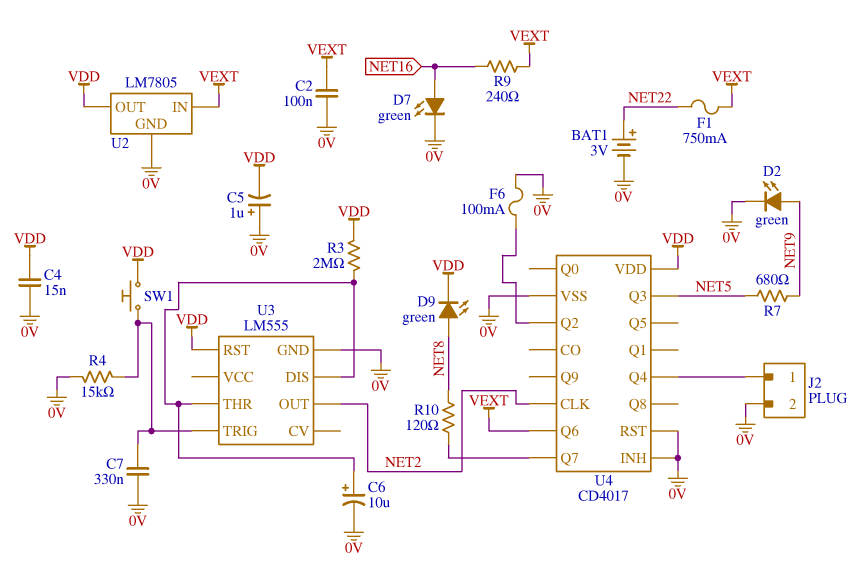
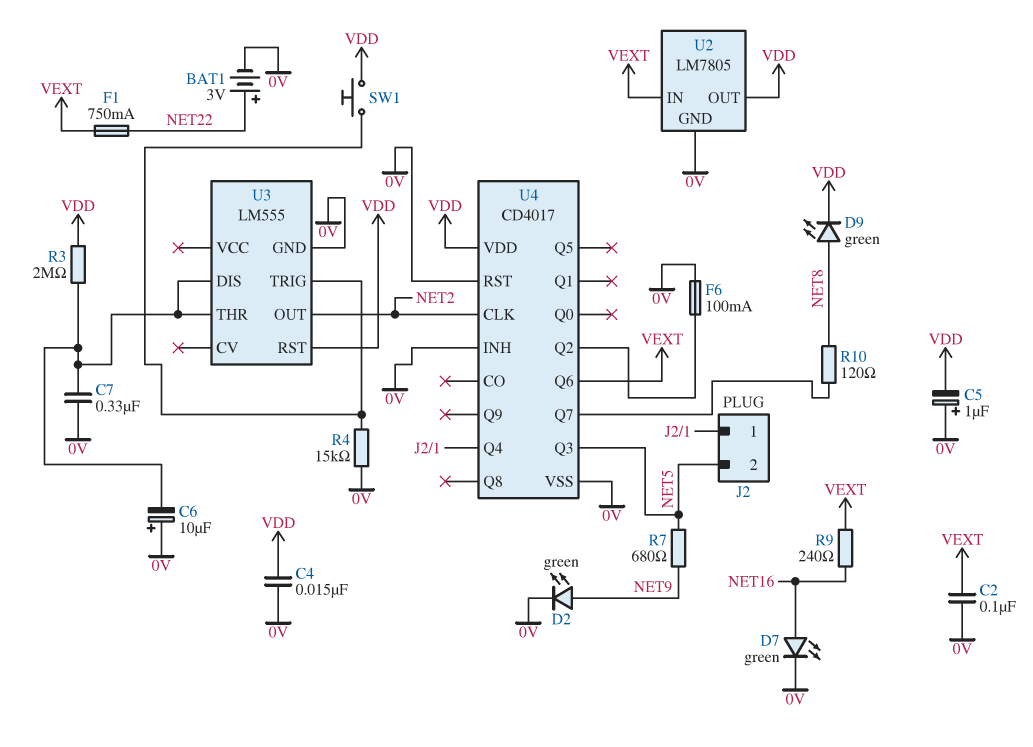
C6: 10uF (plus U3/DIS, minus 0V) -> 10uF (plus 0V, minus U3/DIS)
C7: 330nF (0V, U3/TRIG) -> 330nF (0V, U3/DIS)
J2 pin 2: 0V -> NET5

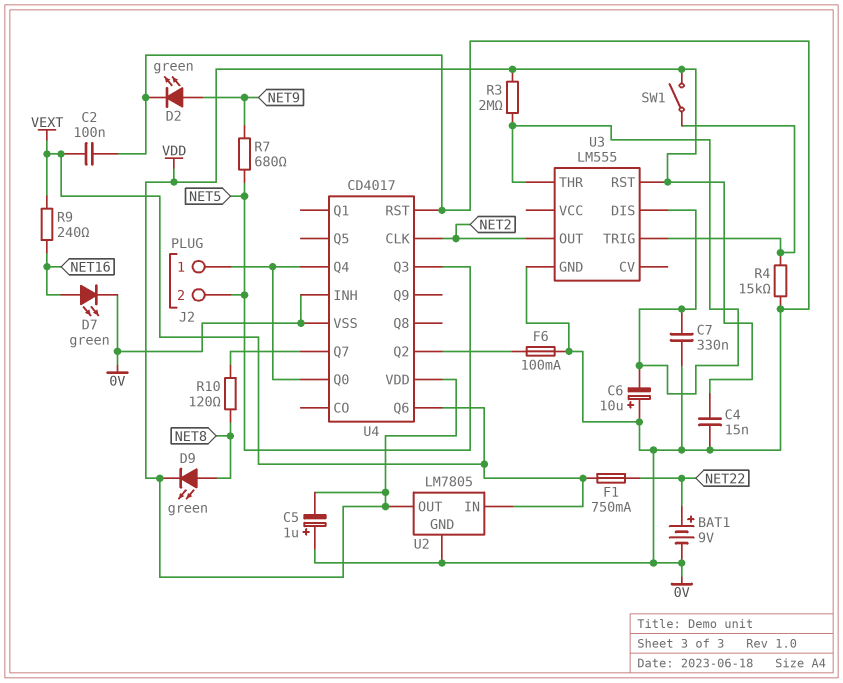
BAT1: 3V (plus NET22, minus 0V) -> 9V (plus NET22, minus 0V)
SW1: button (U3/TRIG, VDD) -> switch (U3/TRIG, VDD)
U4 pin Q0: none -> J2/1

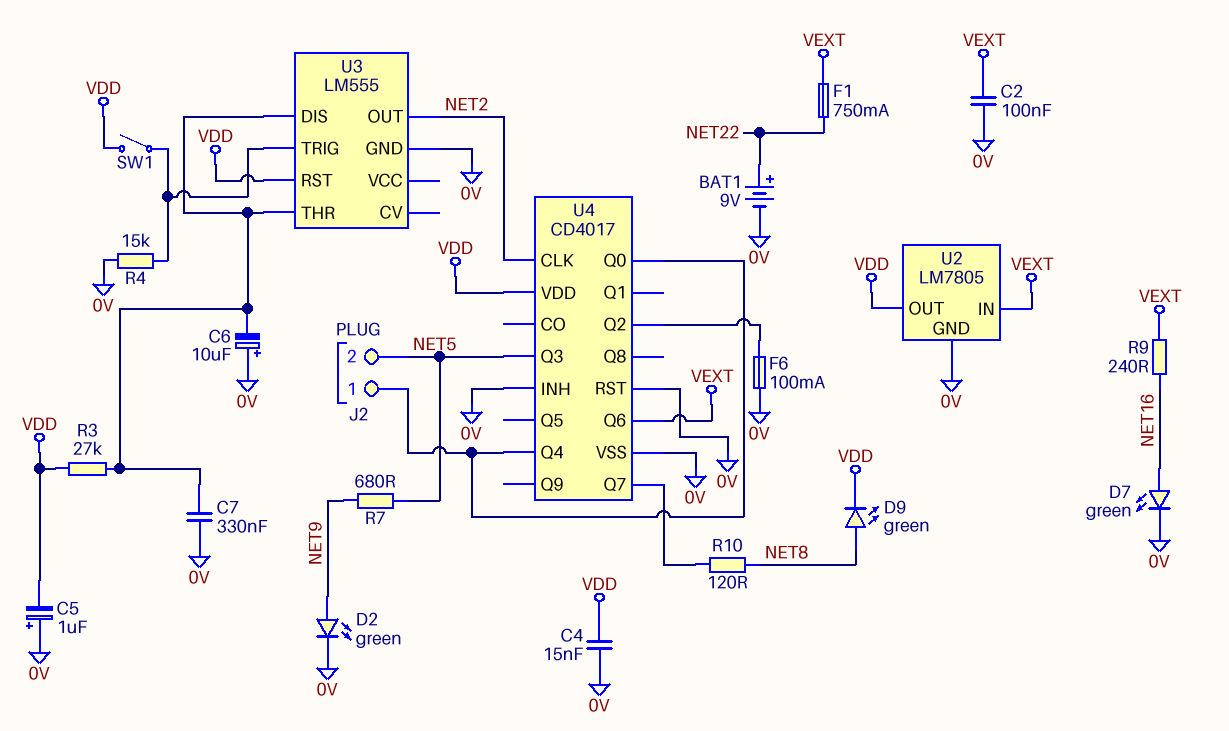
R3: 2M (U3/DIS, VDD) -> 27k (U3/DIS, VDD)

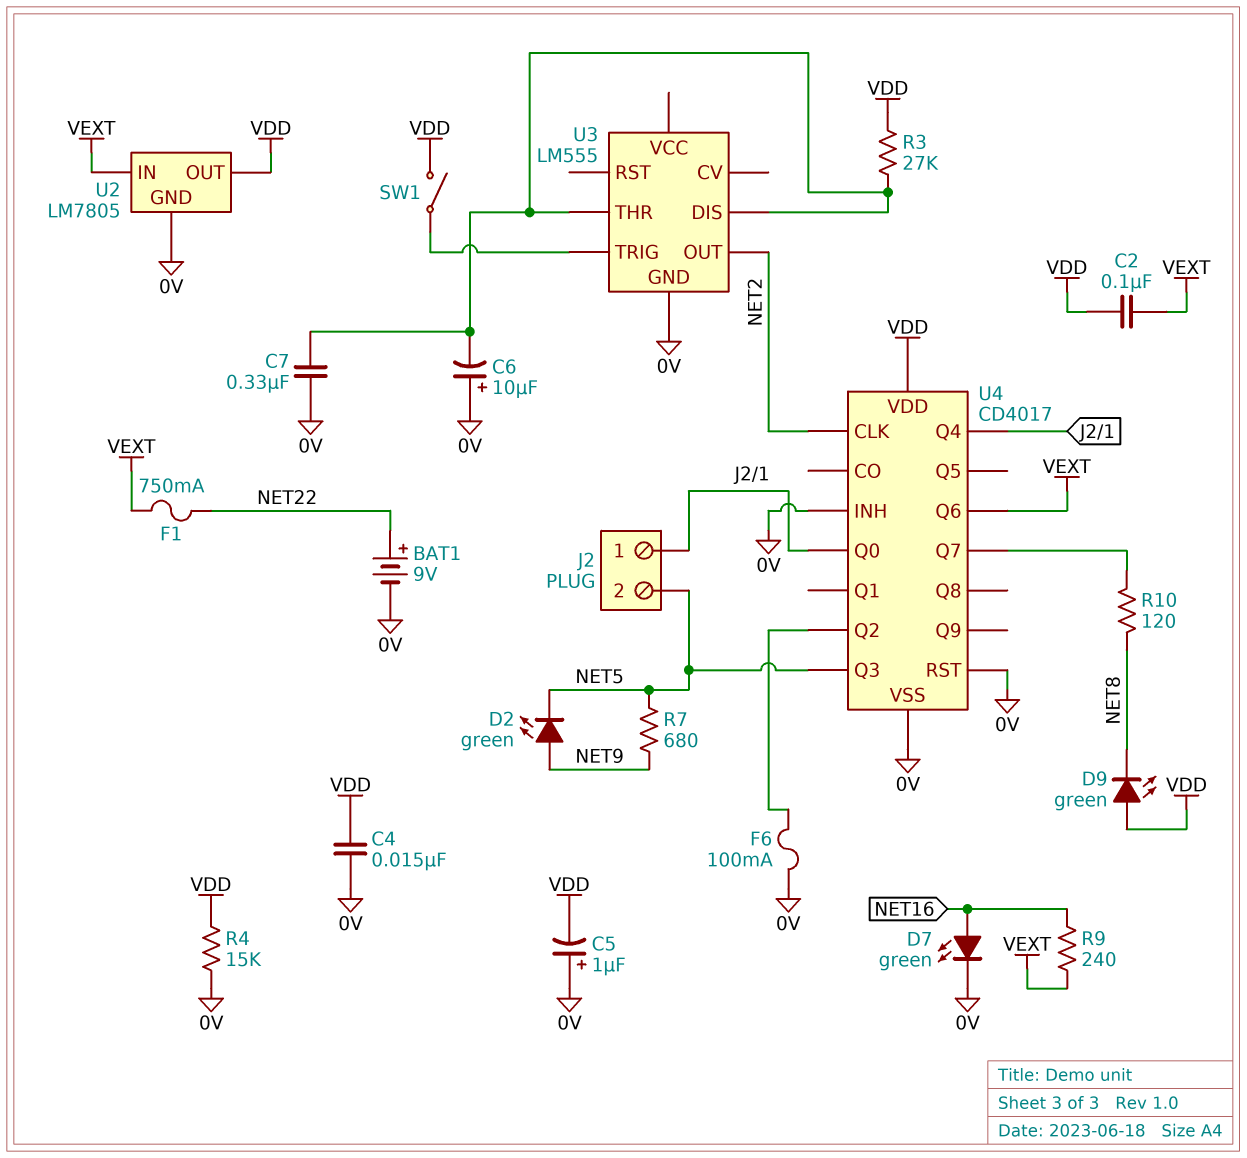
C2: 100nF (0V, VEXT) -> 100nF (VDD, VEXT)
D2: LED green (A NET9, K 0V) -> LED green (A NET9, K NET5)
D9: LED green (A NET8, K VDD) -> LED green (A VDD, K NET8)
R4: 15k (0V, U3/TRIG) -> 15k (0V, VDD)
U3 pin RST: VDD -> none

